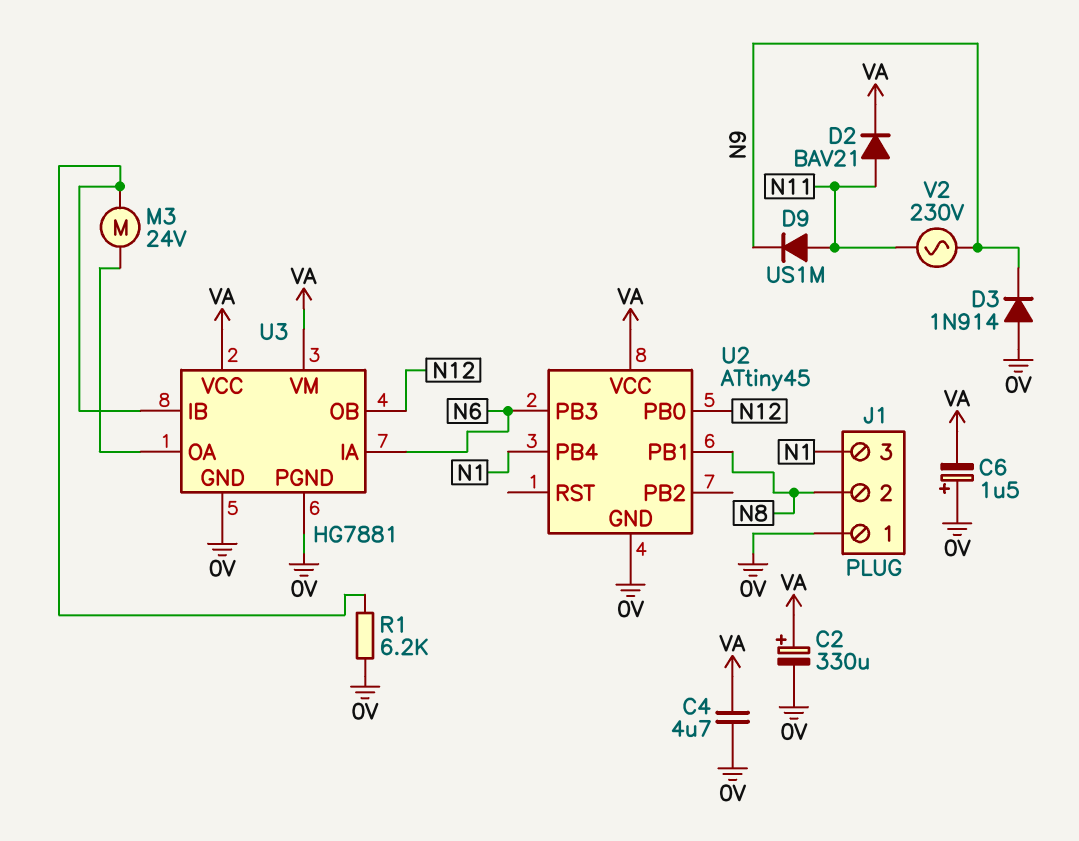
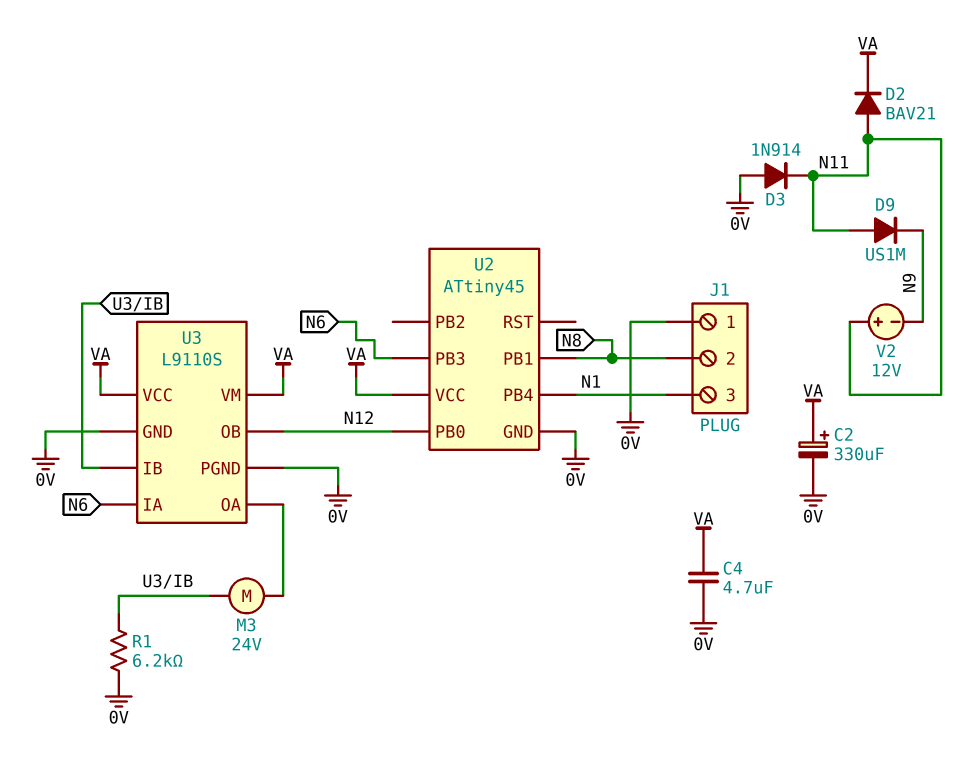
C6: 1.5uF (plus 0V, minus VA) -> none
D3: diode 1N914 (A 0V, K N9) -> diode 1N914 (A 0V, K N11)
U3: HG7881 -> L9110S
V2: AC 230V (N9, N11) -> 12V (plus N11, minus N9)

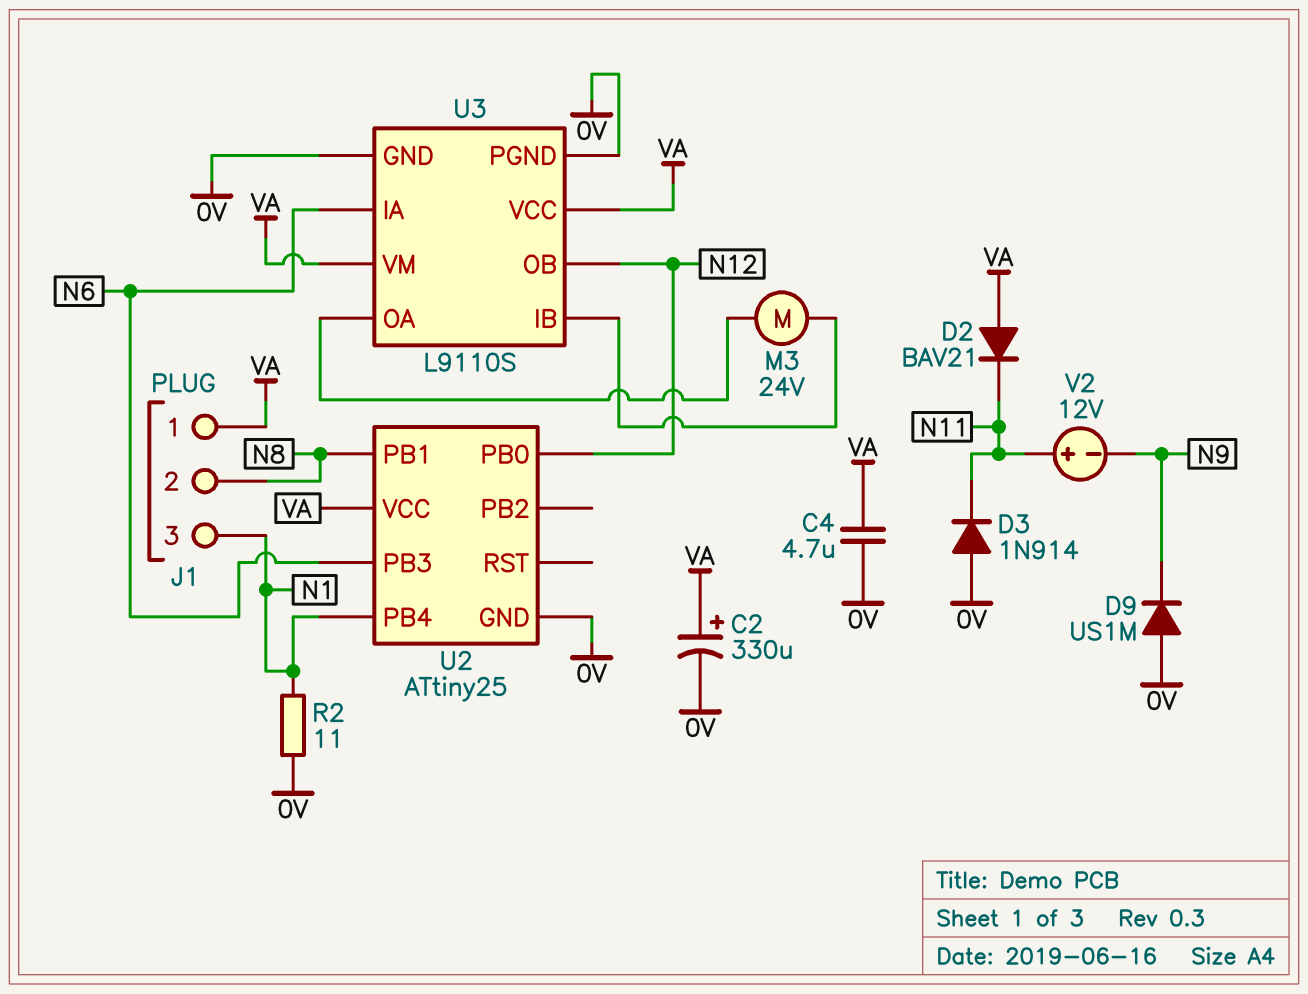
D2: diode BAV21 (A N11, K VA) -> diode BAV21 (A VA, K N11)
D9: diode US1M (A N11, K N9) -> diode US1M (A 0V, K N9)
J1 pin 1: 0V -> VA
R1: 6.2k (0V, U3/IB) -> none
R2: none -> 11 (0V, N1)
U2: ATtiny45 -> ATtiny25

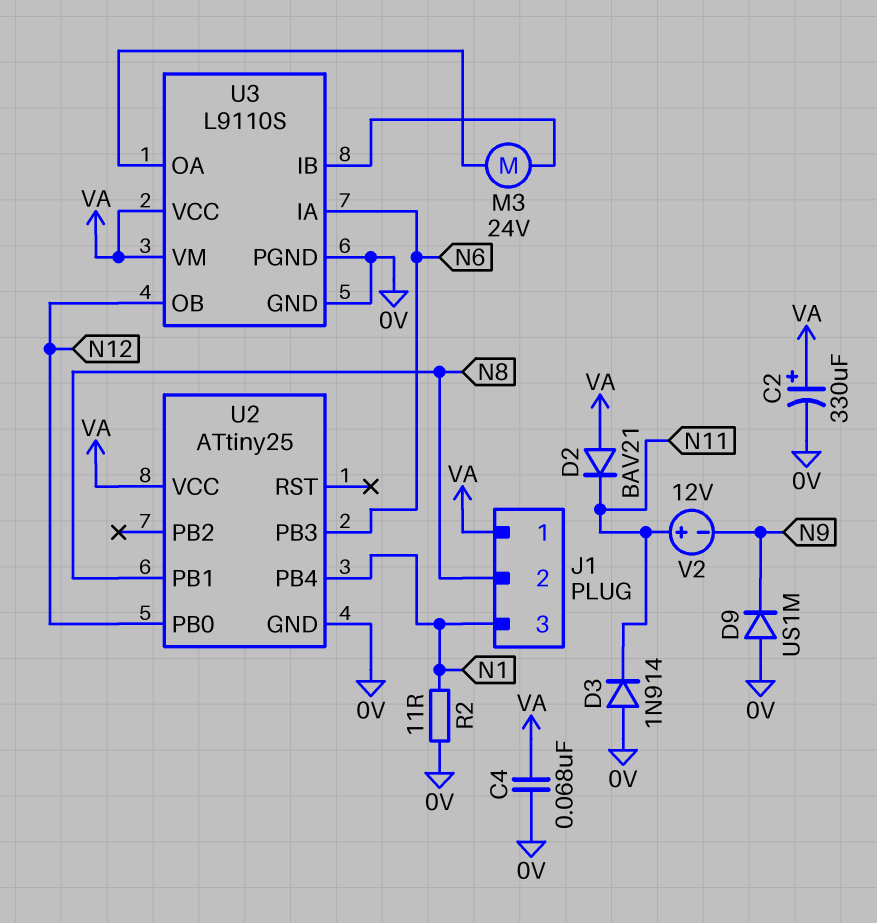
C4: 4.7uF (0V, VA) -> 68nF (0V, VA)

